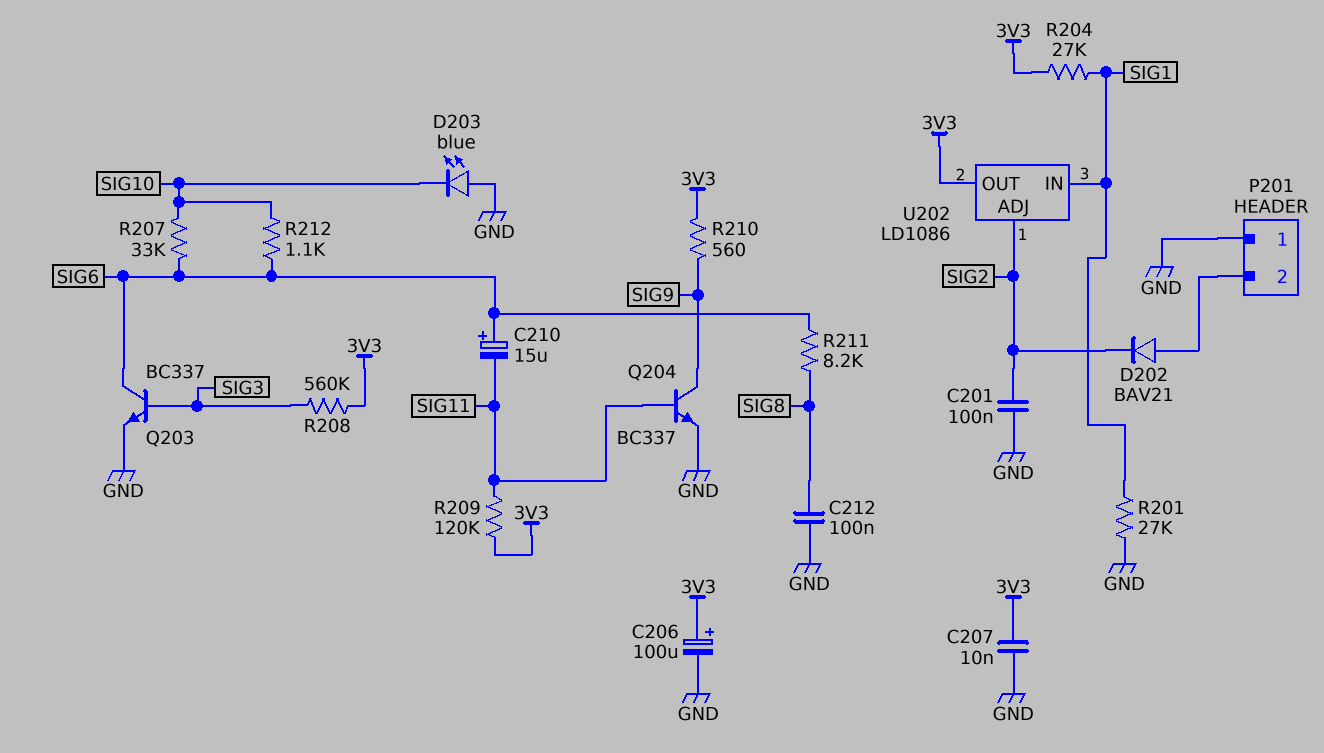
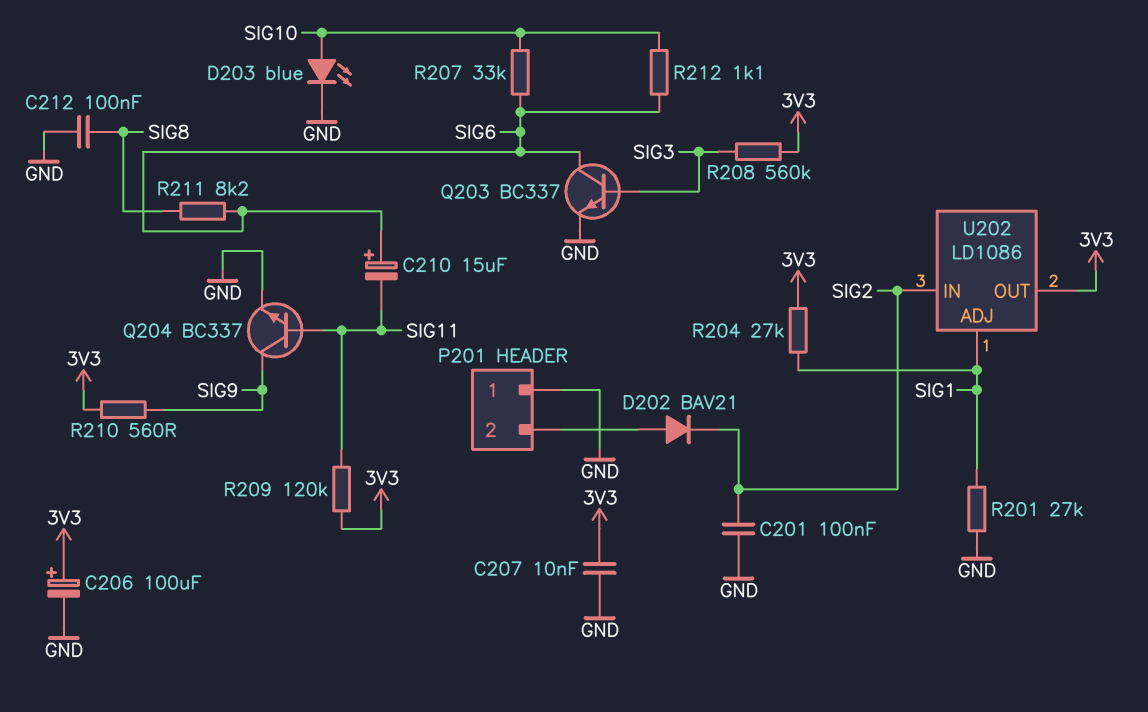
D203: LED blue (A GND, K SIG10) -> LED blue (A SIG10, K GND)
U202 pin ADJ: SIG2 -> SIG1
U202 pin IN: SIG1 -> SIG2

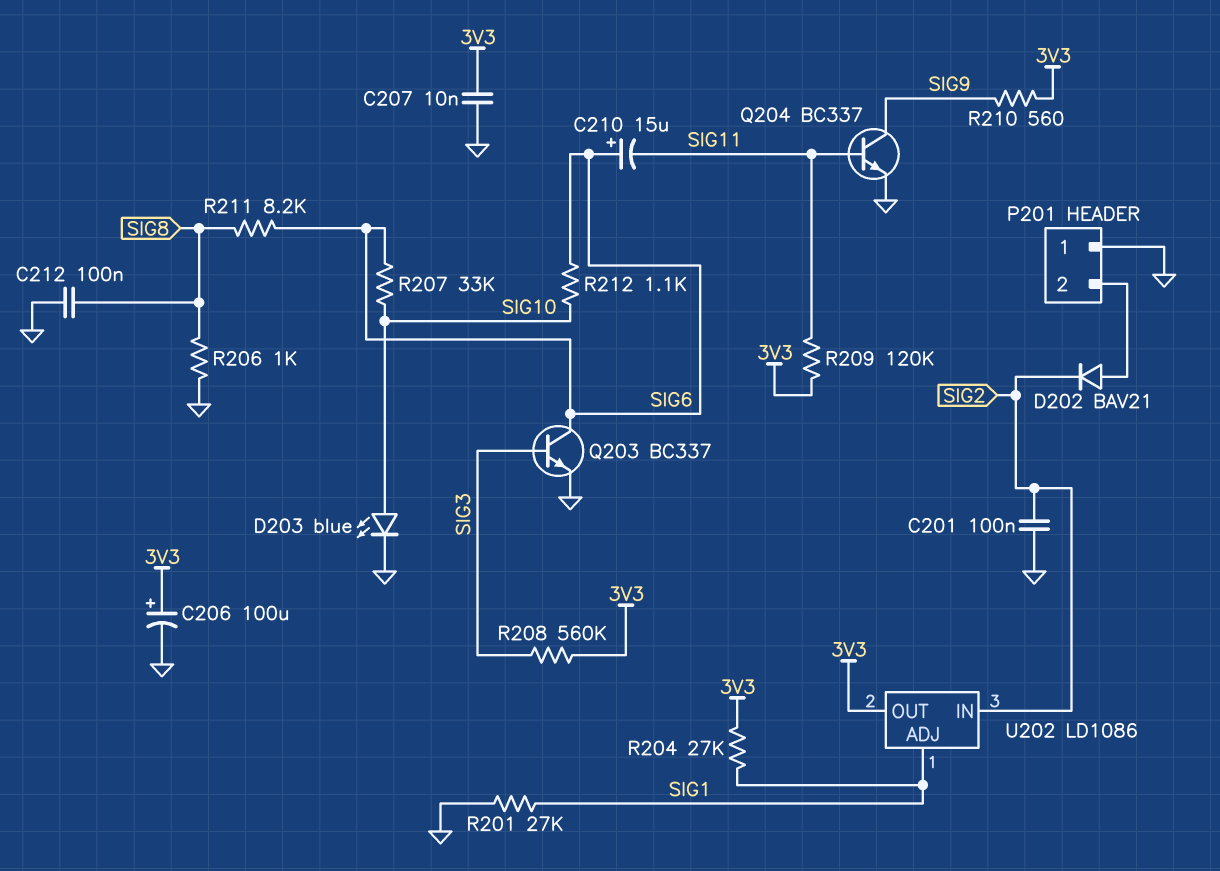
R206: none -> 1k (GND, SIG8)

